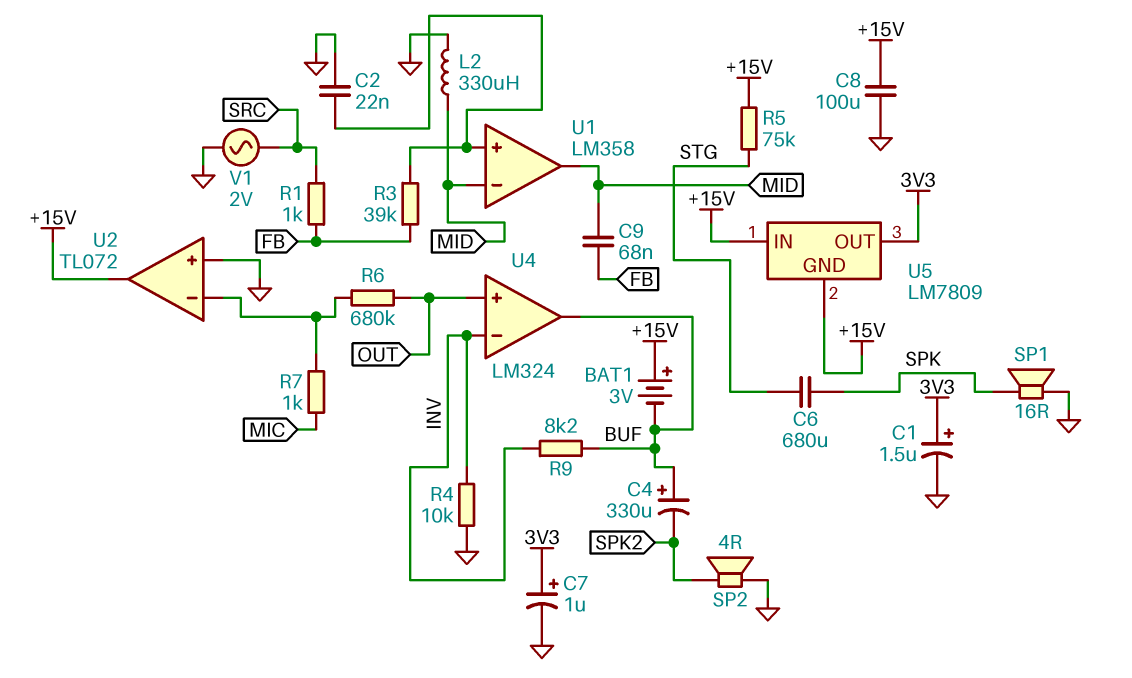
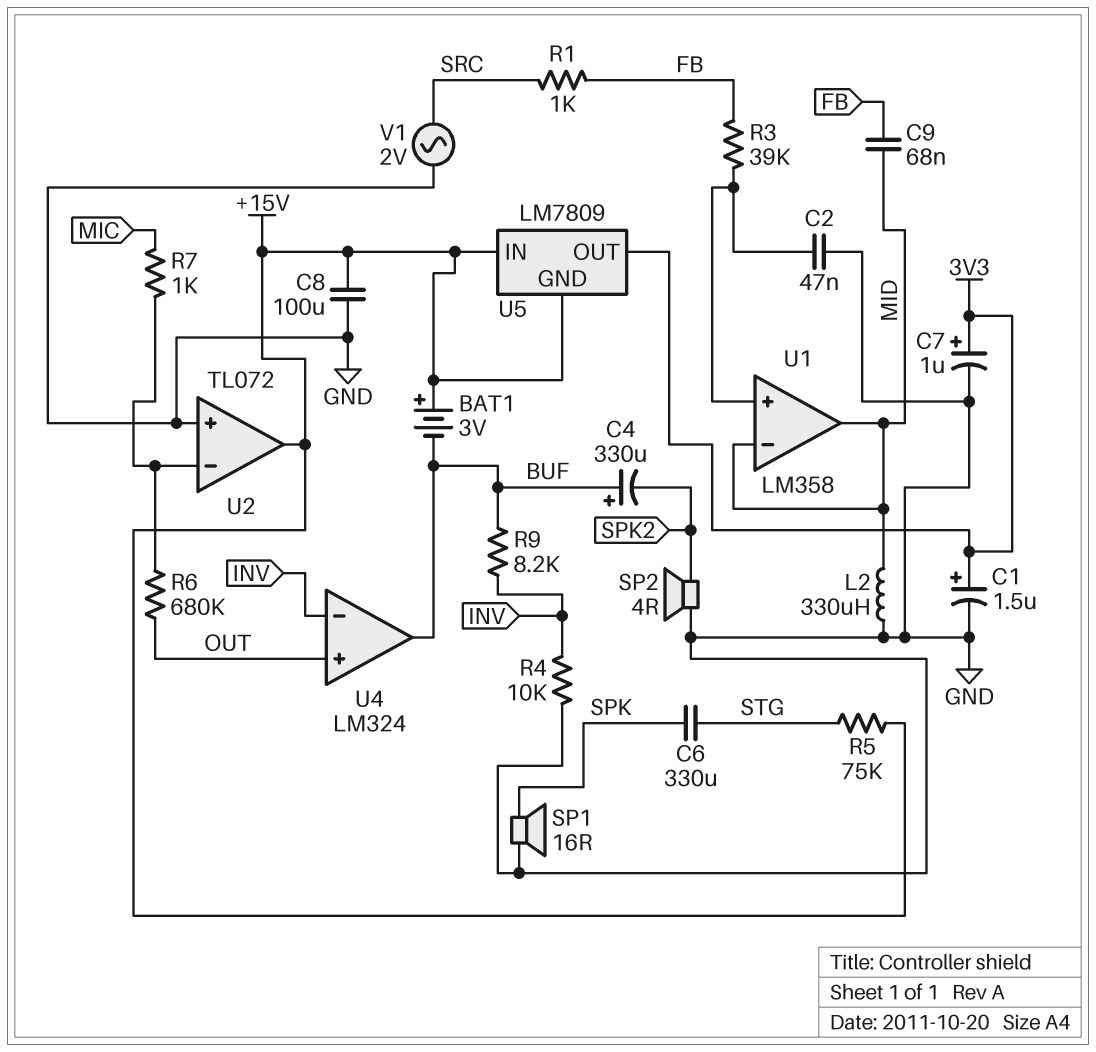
C2: 22nF (GND, U1/in+) -> 47nF (GND, U1/in+)
C6: 680uF (SPK, STG) -> 330uF (SPK, STG)

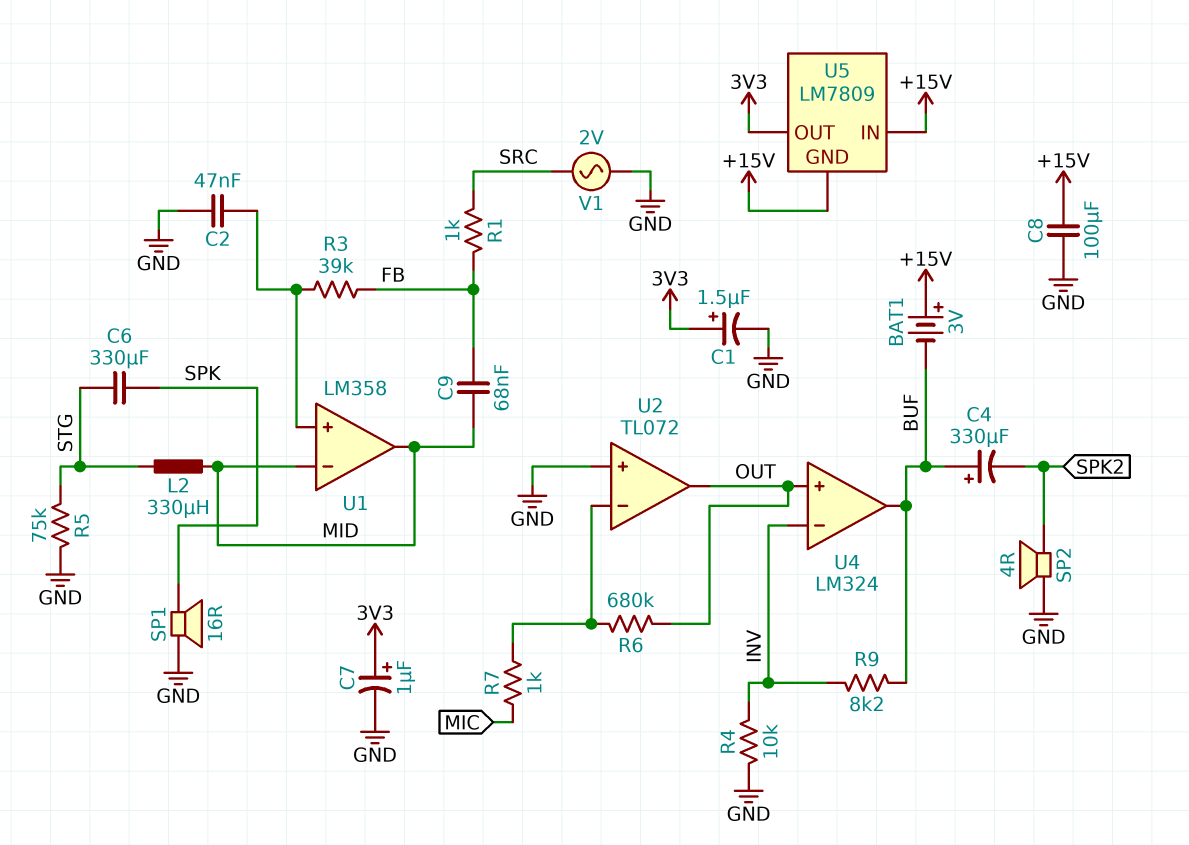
L2: 330uH (GND, MID) -> 330uH (MID, STG)
R5: 75k (+15V, STG) -> 75k (GND, STG)
U2 pin out: +15V -> OUT

